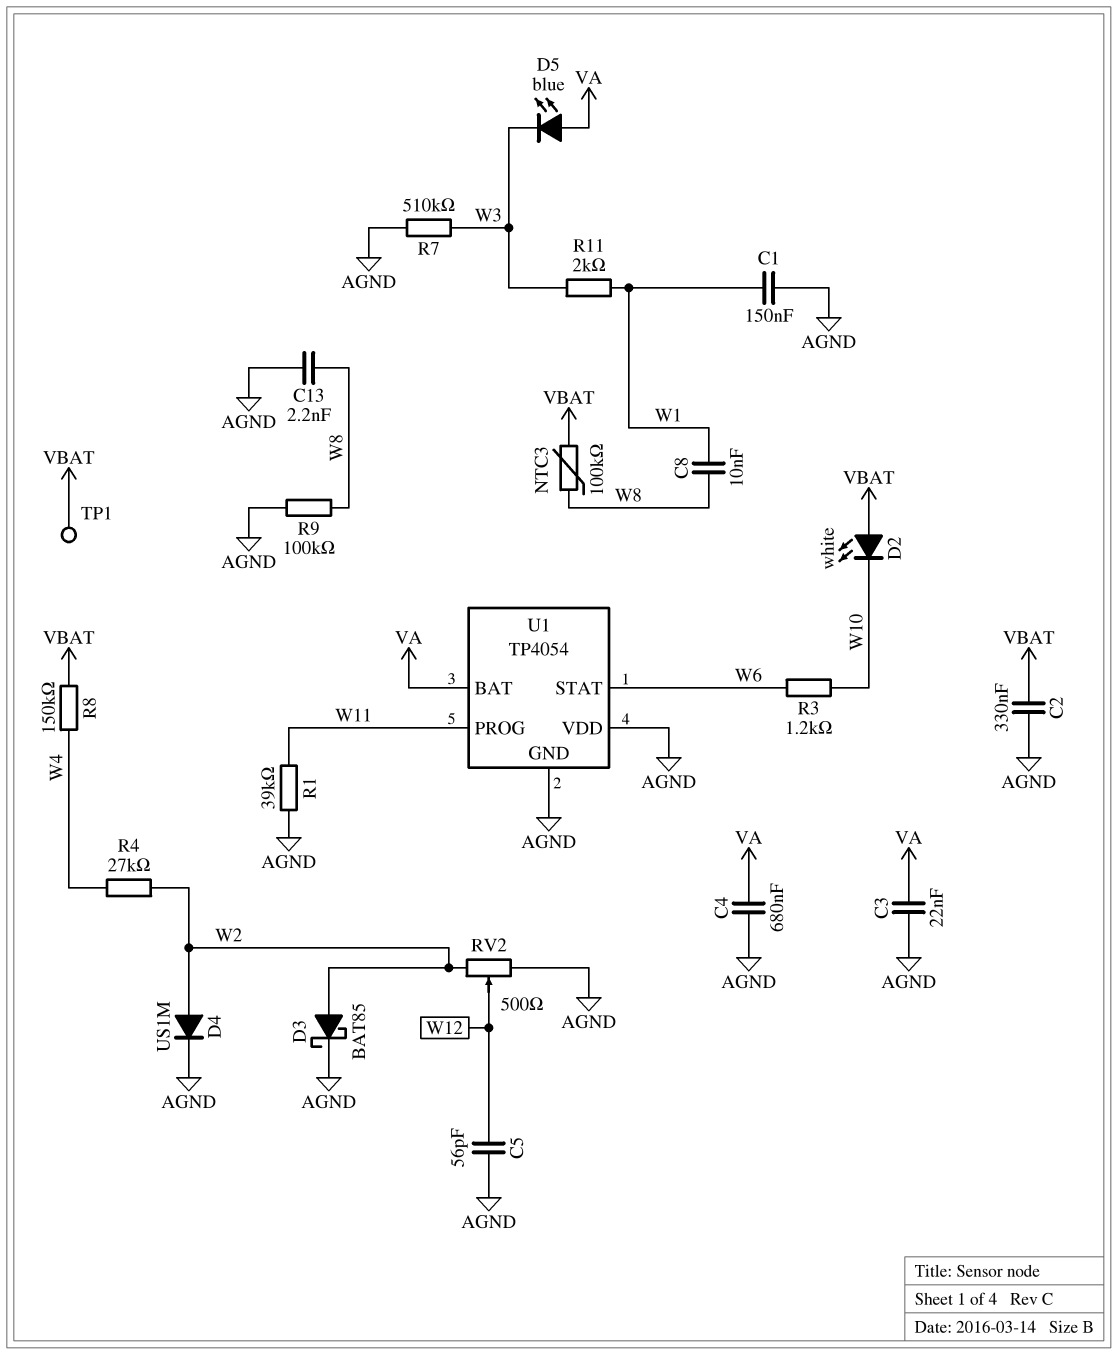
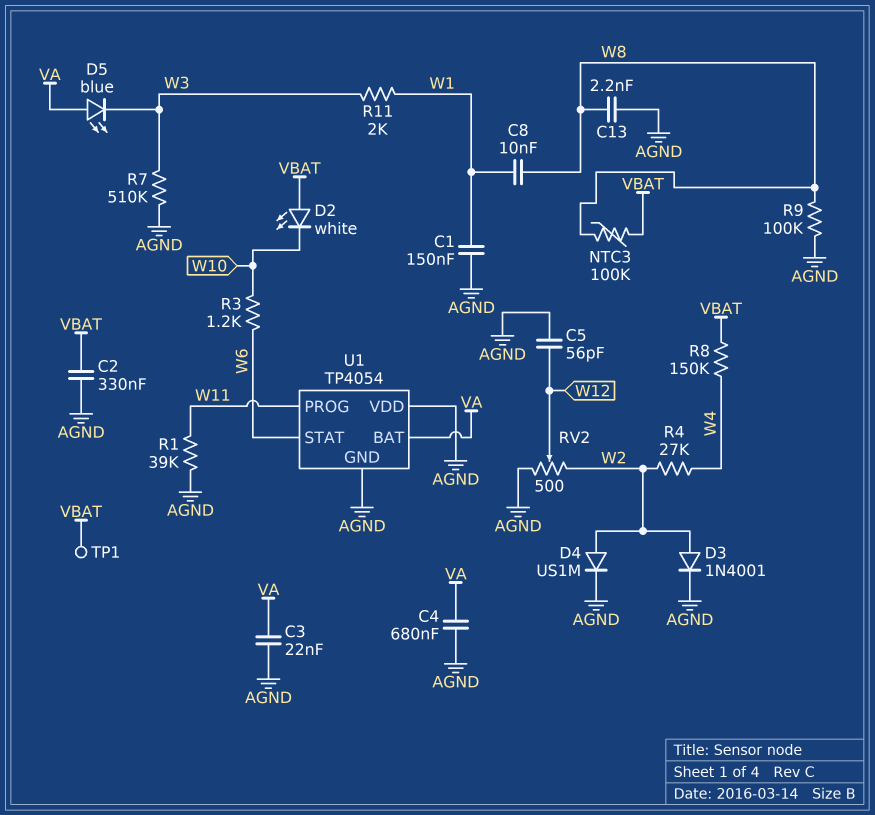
D3: schottky BAT85 (A W2, K AGND) -> diode 1N4001 (A W2, K AGND)

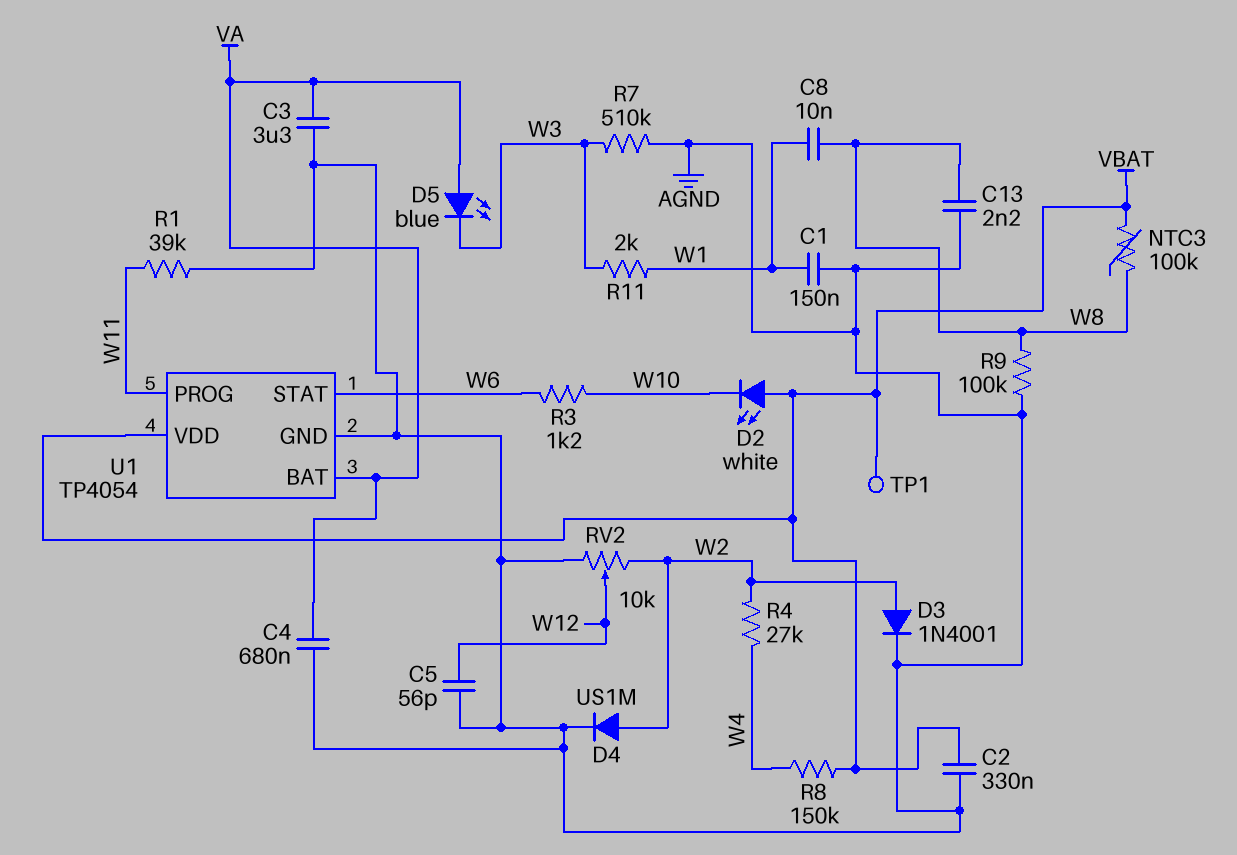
C3: 22nF (AGND, VA) -> 3.3uF (AGND, VA)
RV2: 500 (AGND, W2, wiper W12) -> 10k (AGND, W2, wiper W12)
U1 pin VDD: AGND -> VBAT

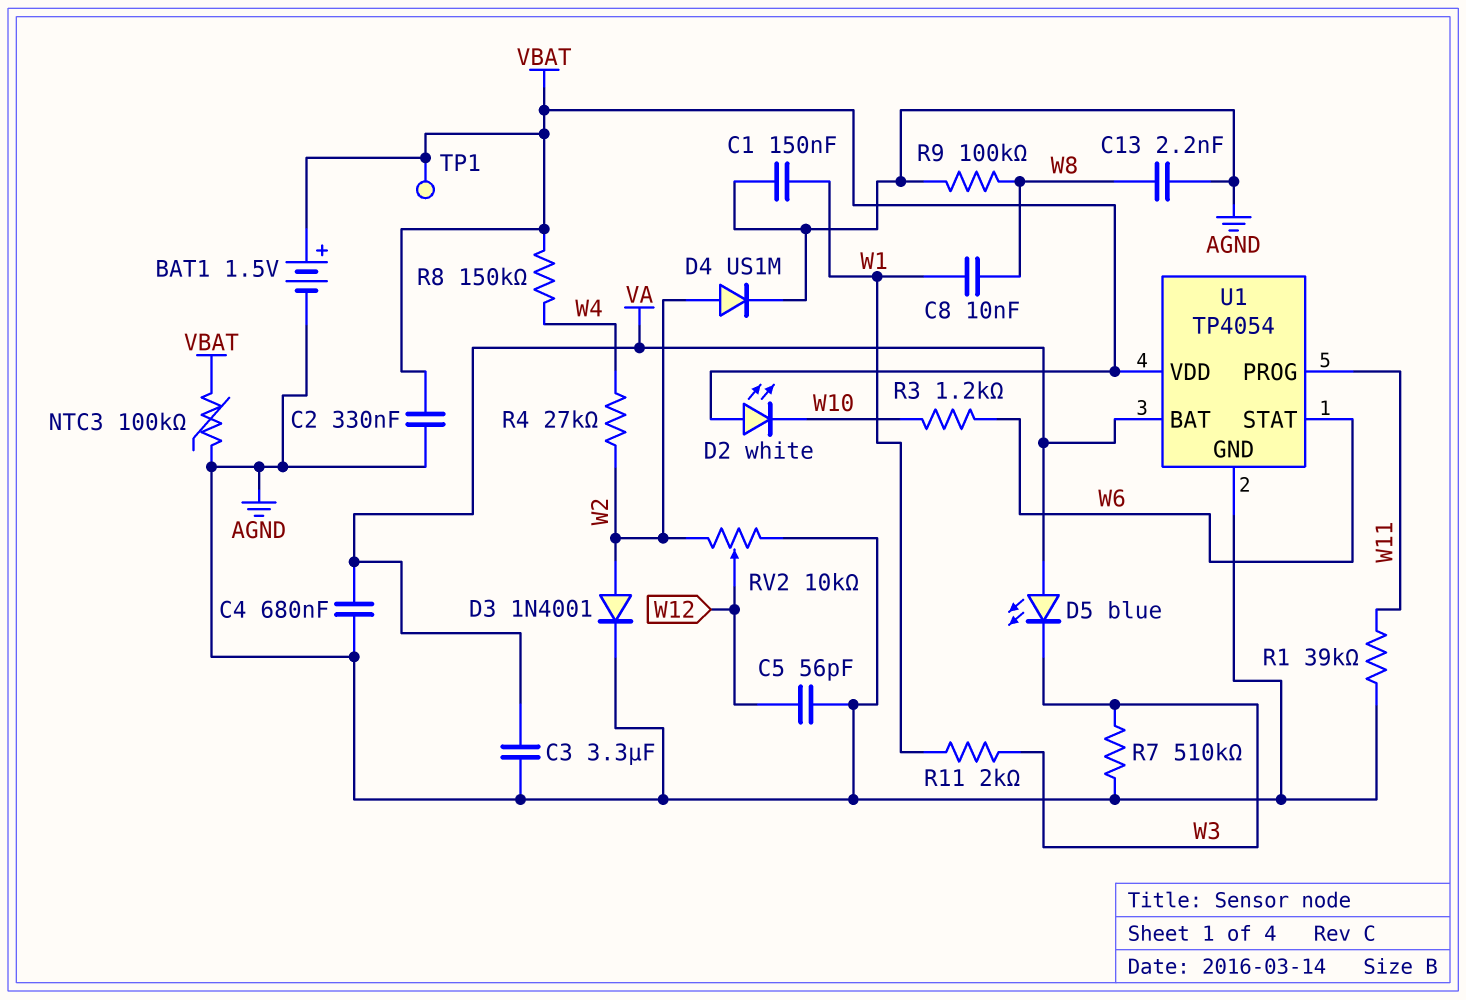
BAT1: none -> 1.5V (plus VBAT, minus AGND)
NTC3: 100k (VBAT, W8) -> 100k (AGND, VBAT)

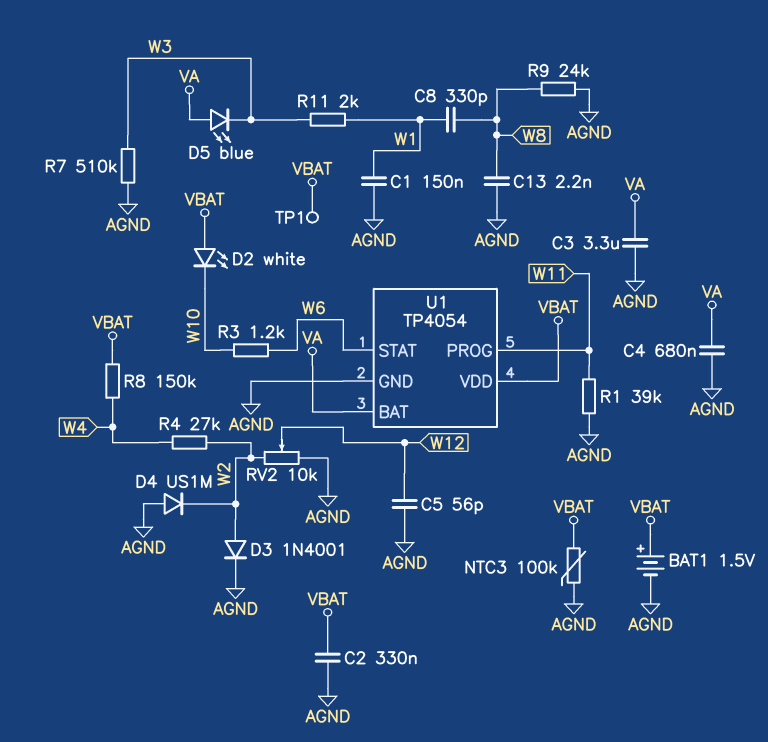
C8: 10nF (W1, W8) -> 330pF (W1, W8)
D4: diode US1M (A W2, K AGND) -> diode US1M (A AGND, K W2)
R9: 100k (AGND, W8) -> 24k (AGND, W8)

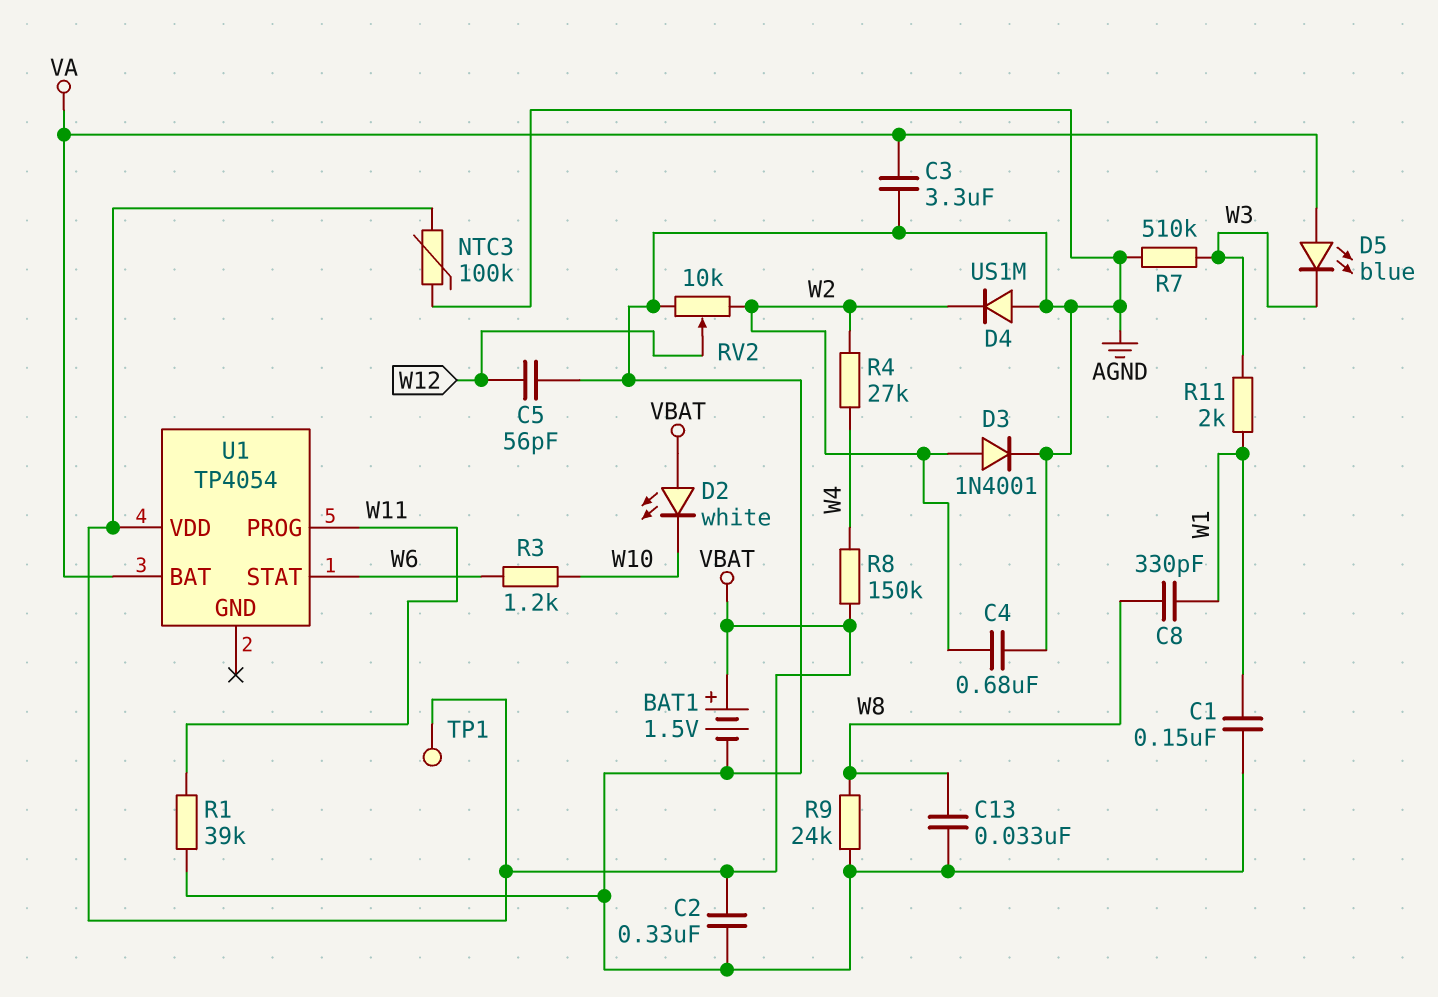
C4: 680nF (AGND, VA) -> 680nF (AGND, W2)
C13: 2.2nF (AGND, W8) -> 33nF (AGND, W8)
U1 pin GND: AGND -> none

